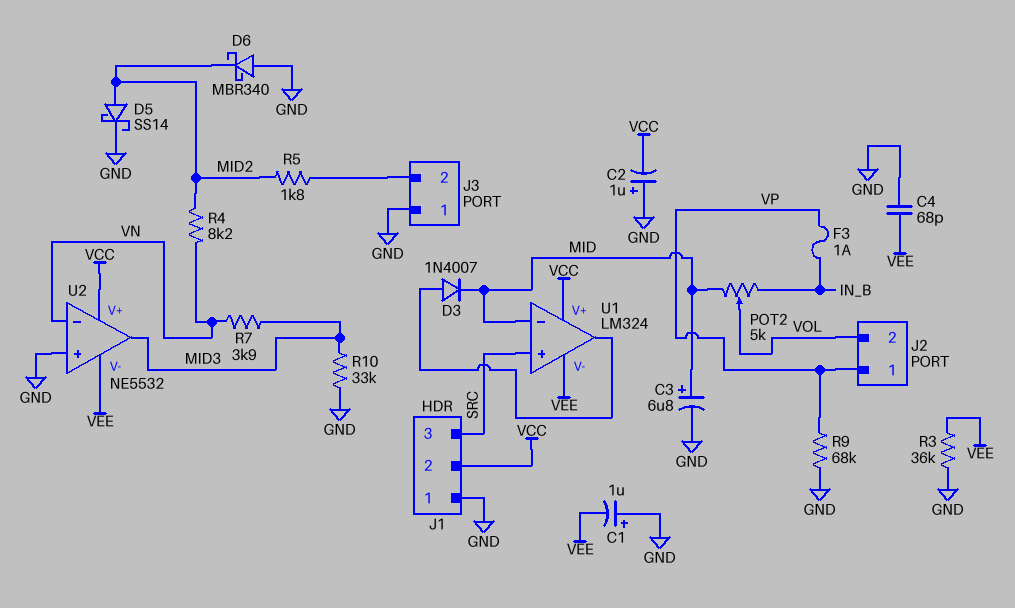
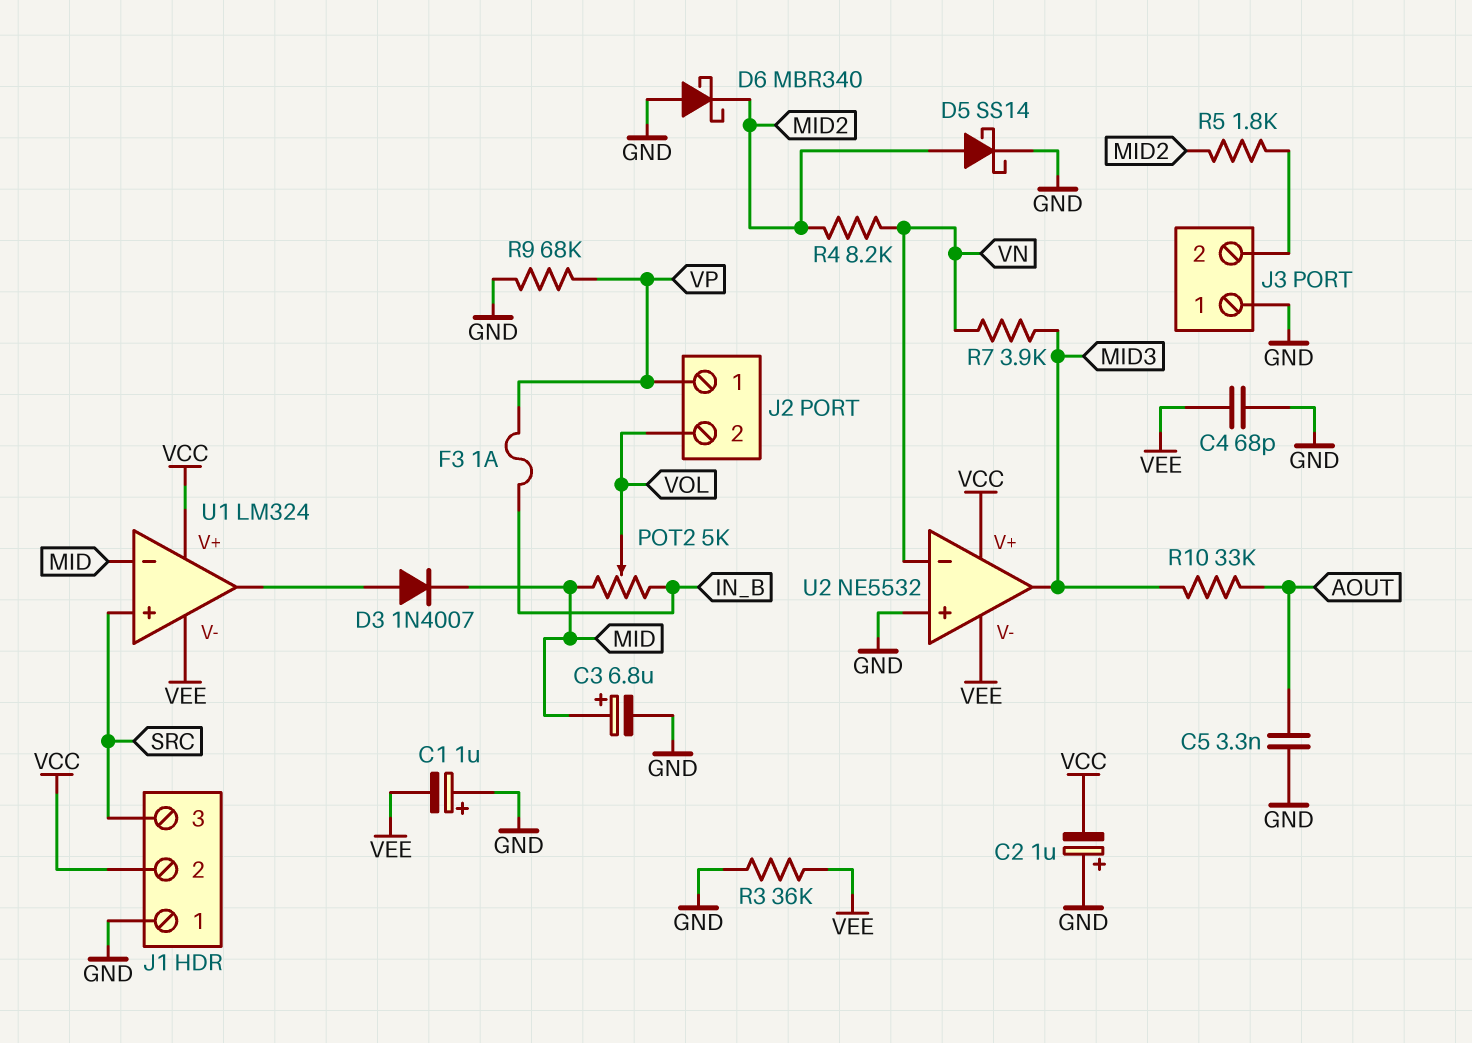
C5: none -> 3.3nF (AOUT, GND)
R10: 33k (GND, MID3) -> 33k (AOUT, MID3)

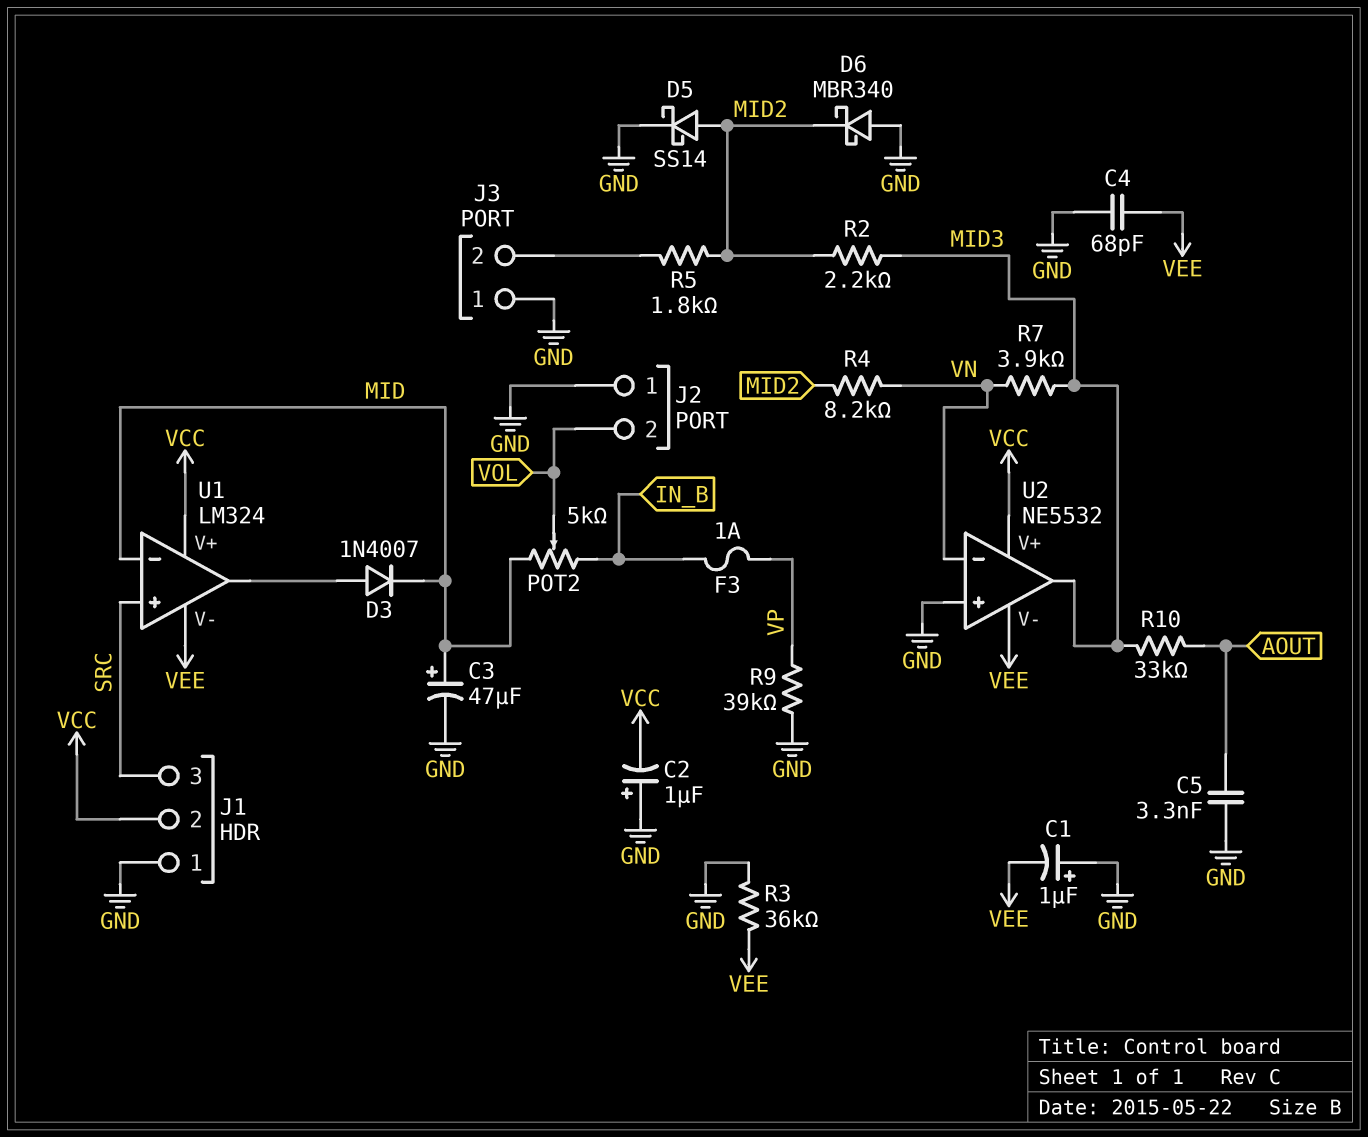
C3: 6.8uF (plus MID, minus GND) -> 47uF (plus MID, minus GND)
J2 pin 1: VP -> GND
R2: none -> 2.2k (MID2, MID3)
R9: 68k (GND, VP) -> 39k (GND, VP)

